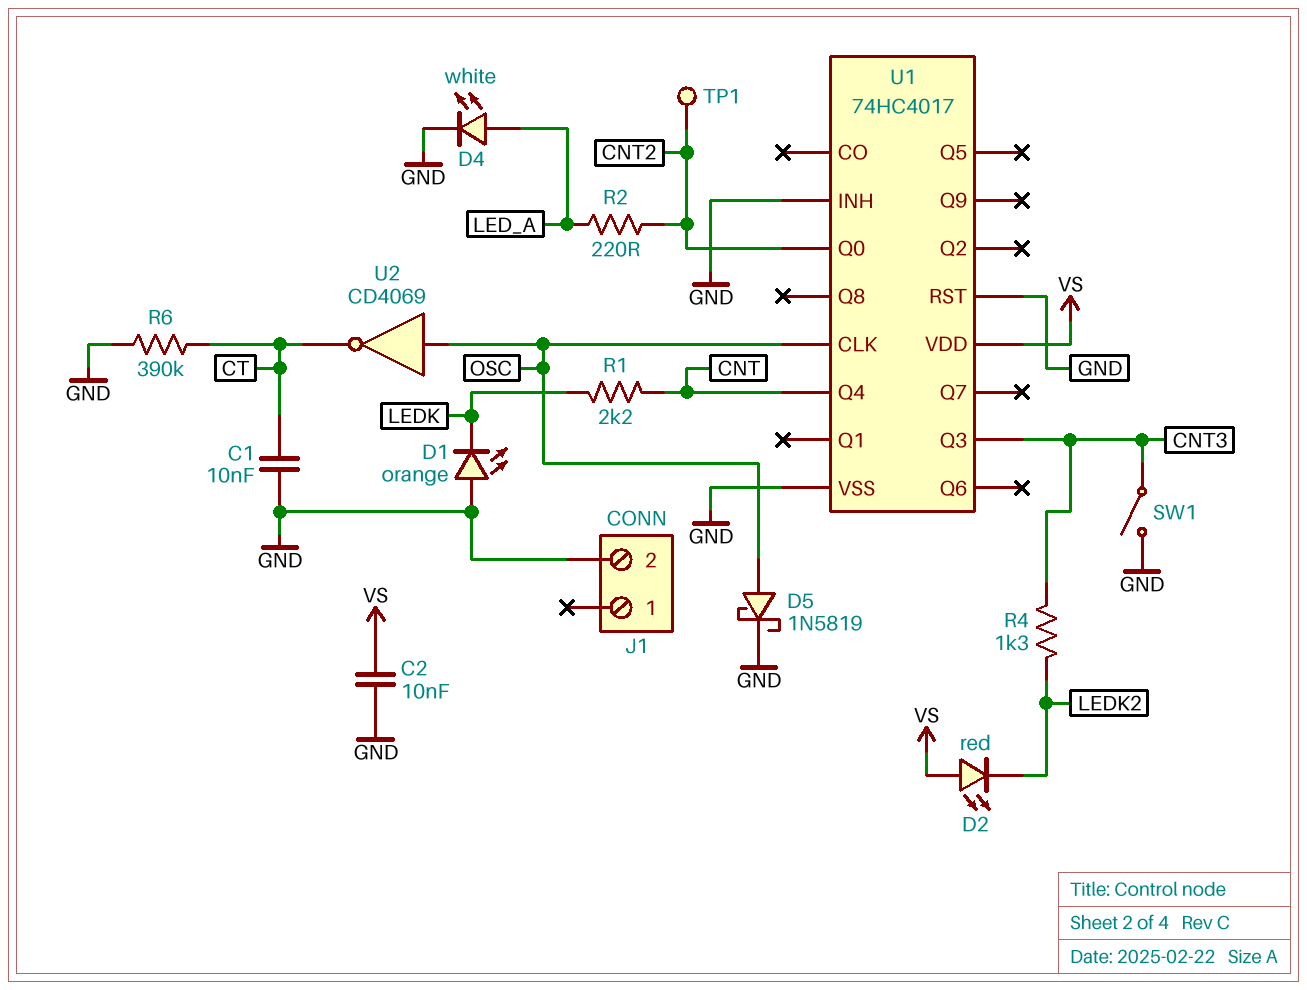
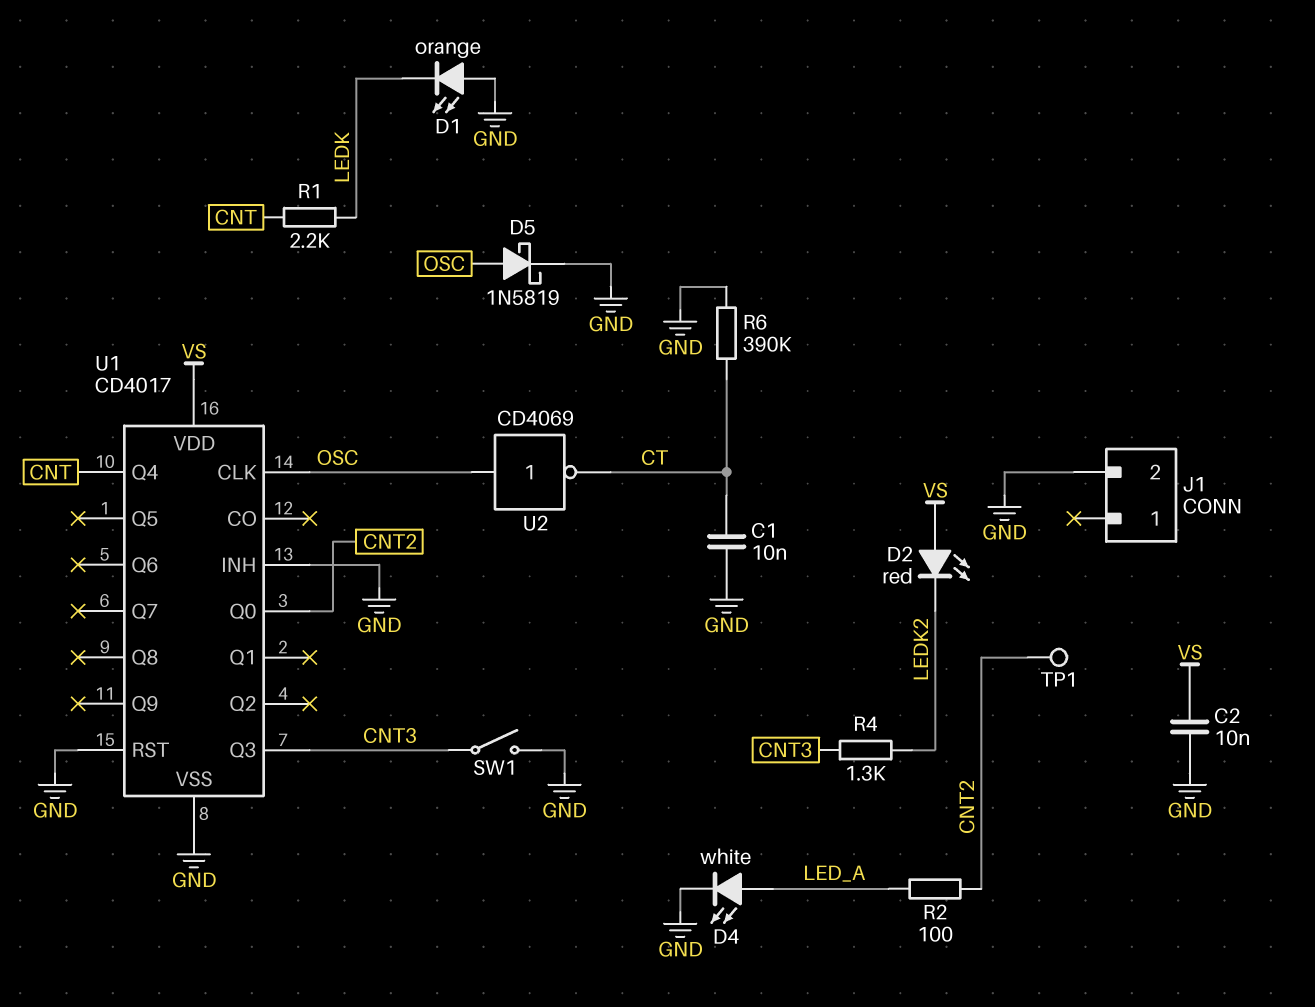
R2: 220 (CNT2, LED_A) -> 100 (CNT2, LED_A)
U1: 74HC4017 -> CD4017

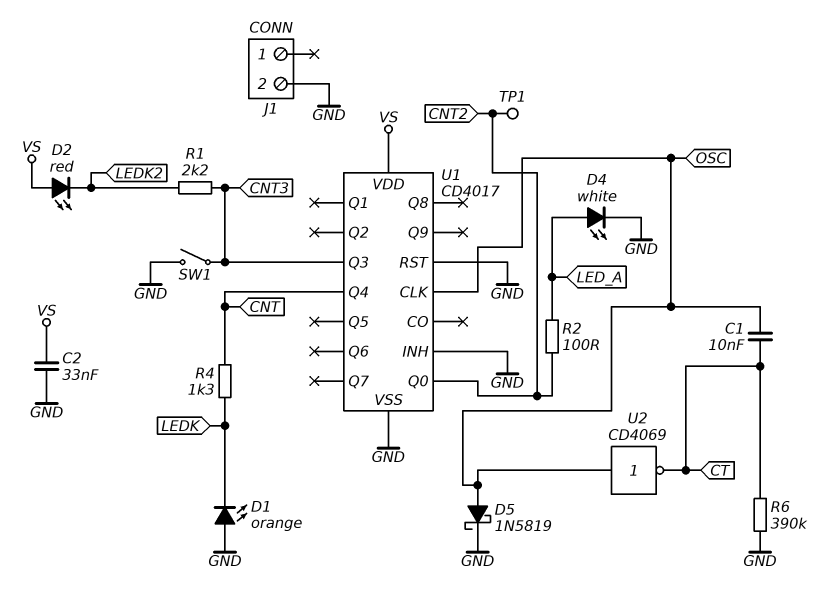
C1: 10nF (CT, GND) -> 10nF (CT, OSC)
C2: 10nF (GND, VS) -> 33nF (GND, VS)
R1: 2.2k (CNT, LEDK) -> 2.2k (CNT3, LEDK2)
R4: 1.3k (CNT3, LEDK2) -> 1.3k (CNT, LEDK)

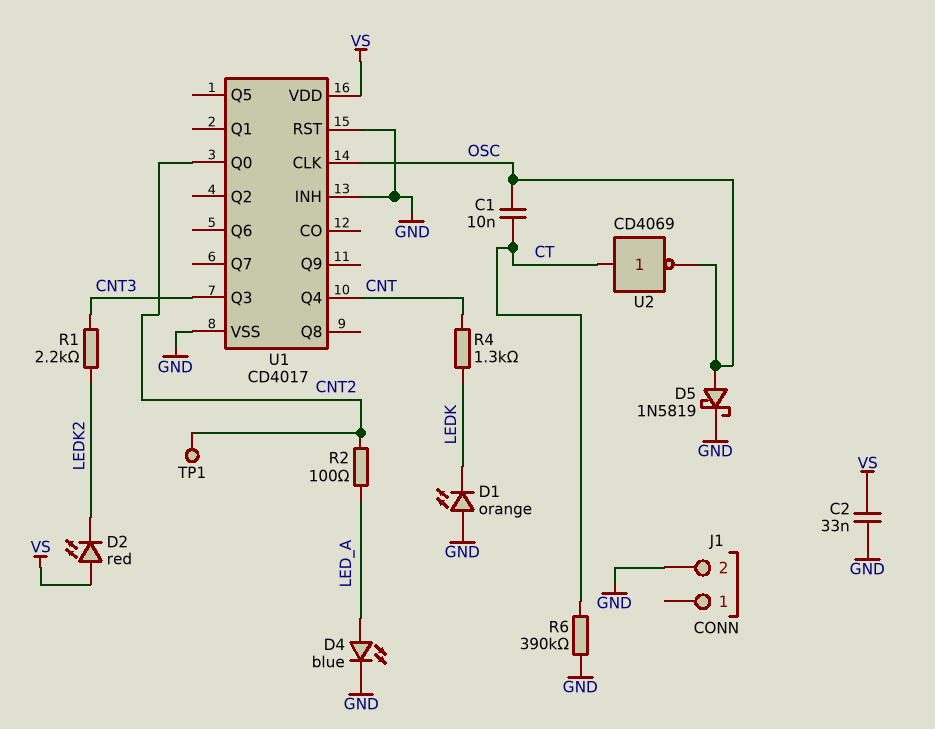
D4: LED white (A LED_A, K GND) -> LED blue (A LED_A, K GND)
SW1: switch (CNT3, GND) -> none
U2: NOT CD4069 (in OSC, out CT) -> NOT CD4069 (in CT, out OSC)

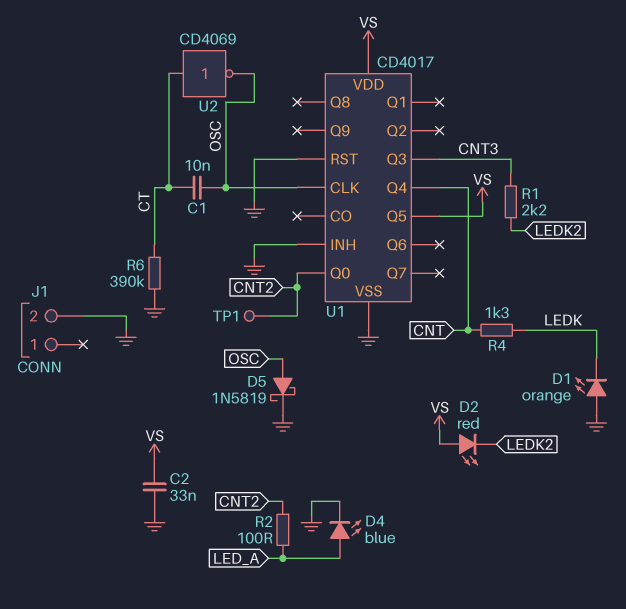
U1 pin Q5: none -> VS

